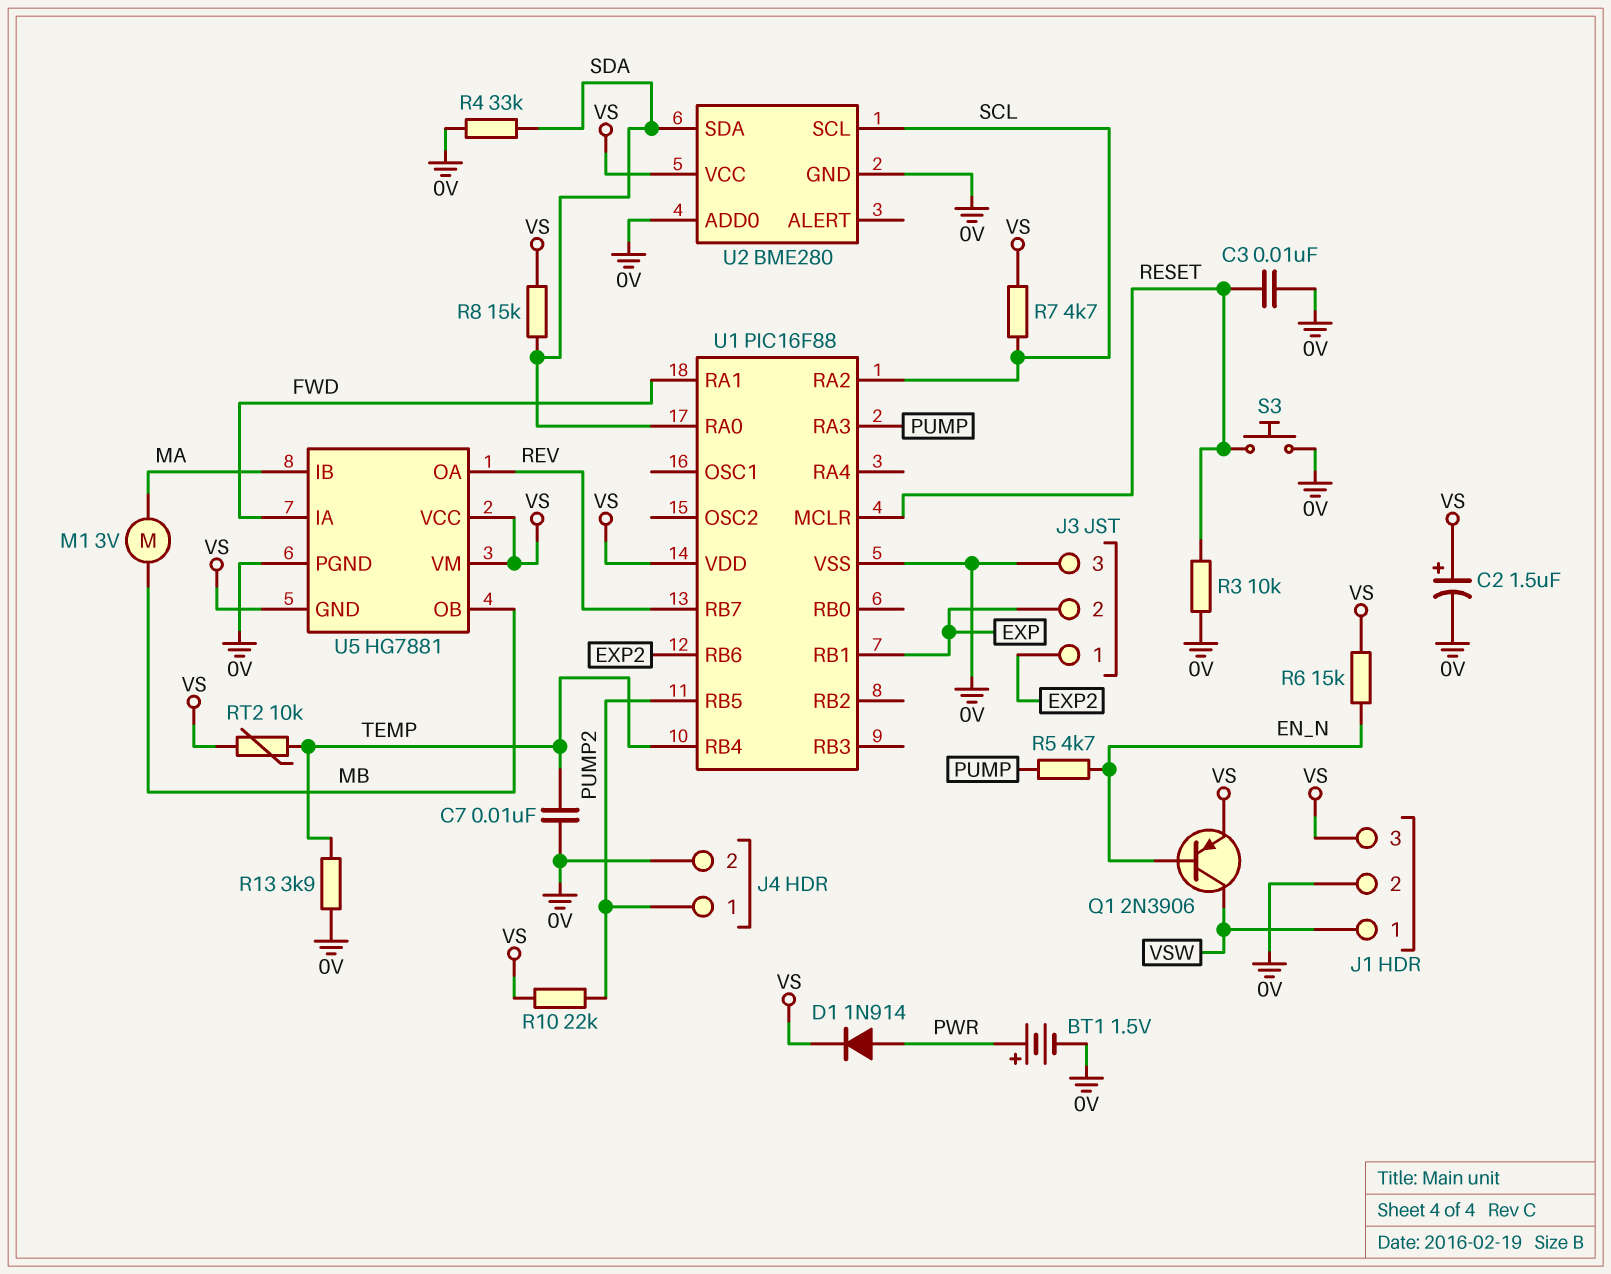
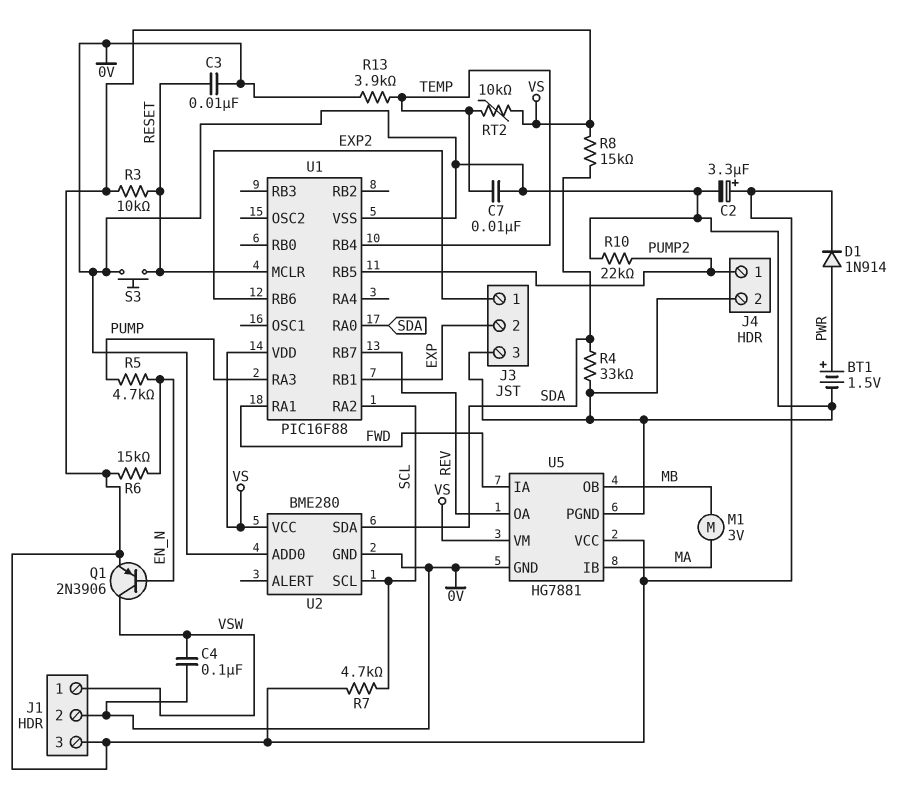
C2: 1.5uF (plus VS, minus 0V) -> 3.3uF (plus VS, minus 0V)
C4: none -> 100nF (0V, VSW)
R3: 10k (0V, RESET) -> 10k (RESET, VS)
R10: 22k (PUMP2, VS) -> 22k (0V, PUMP2)
U5 pin GND: VS -> 0V

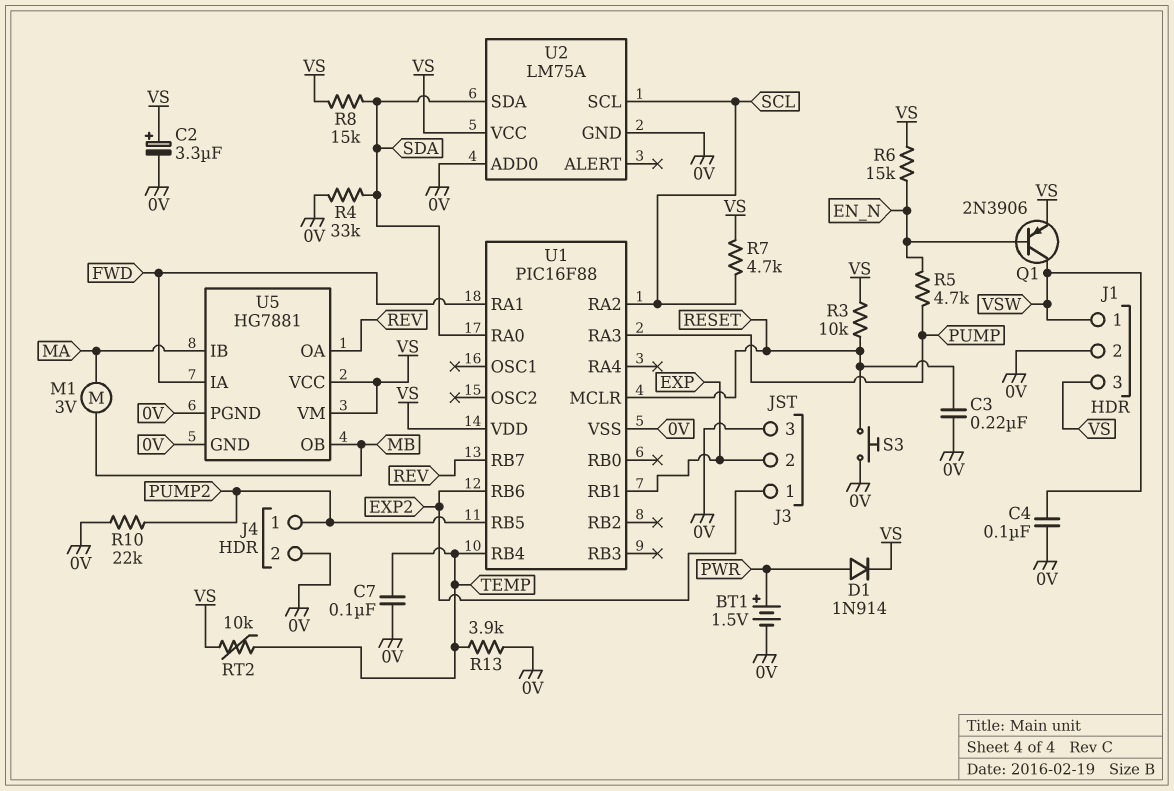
C3: 10nF (0V, RESET) -> 220nF (0V, RESET)
C7: 10nF (0V, TEMP) -> 100nF (0V, TEMP)
U2: BME280 -> LM75A

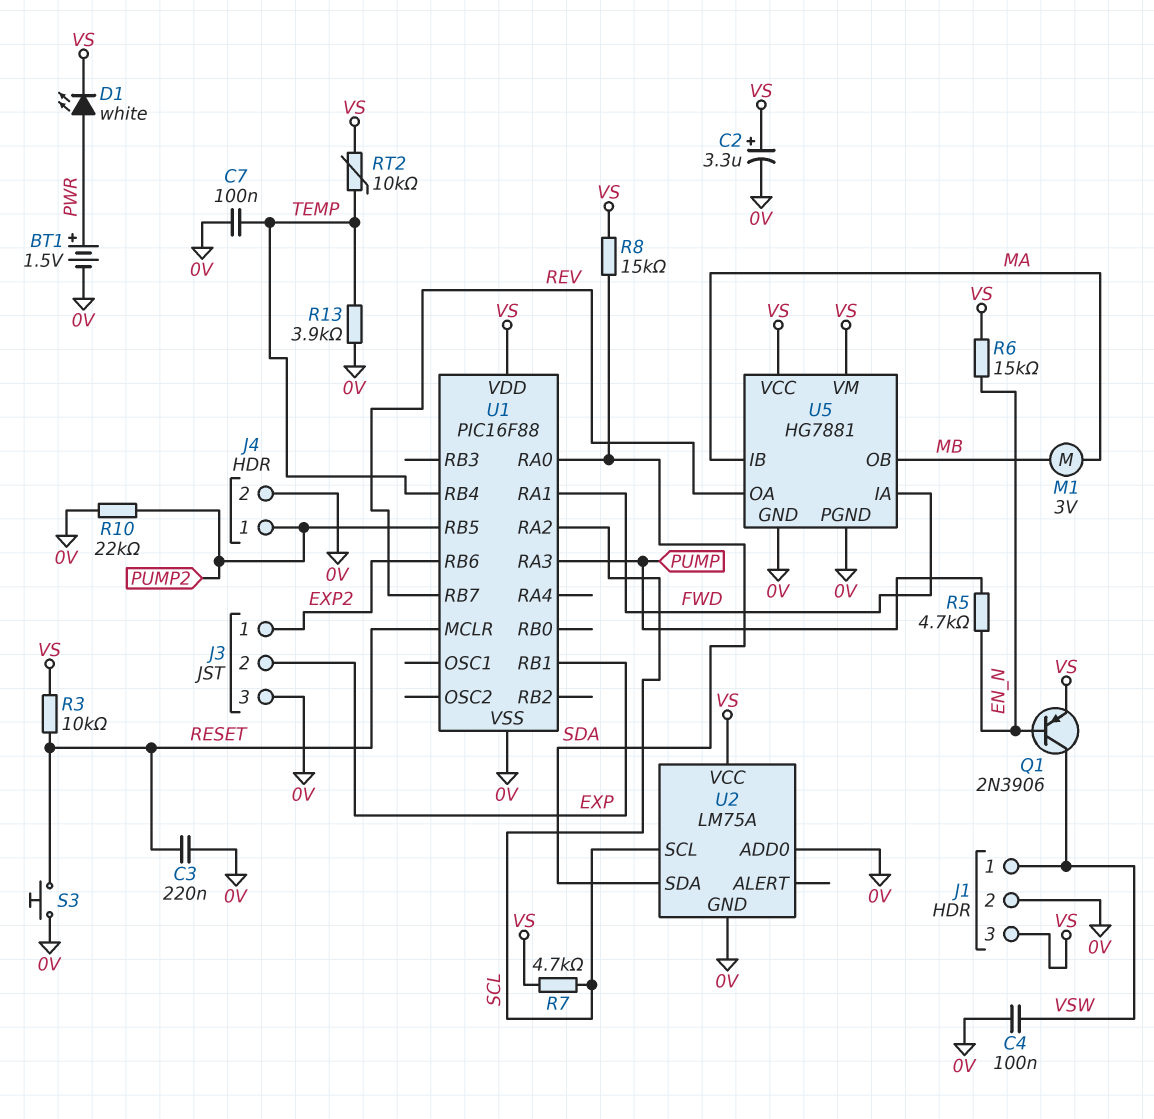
D1: diode 1N914 (A PWR, K VS) -> LED white (A PWR, K VS)
R4: 33k (0V, SDA) -> none

